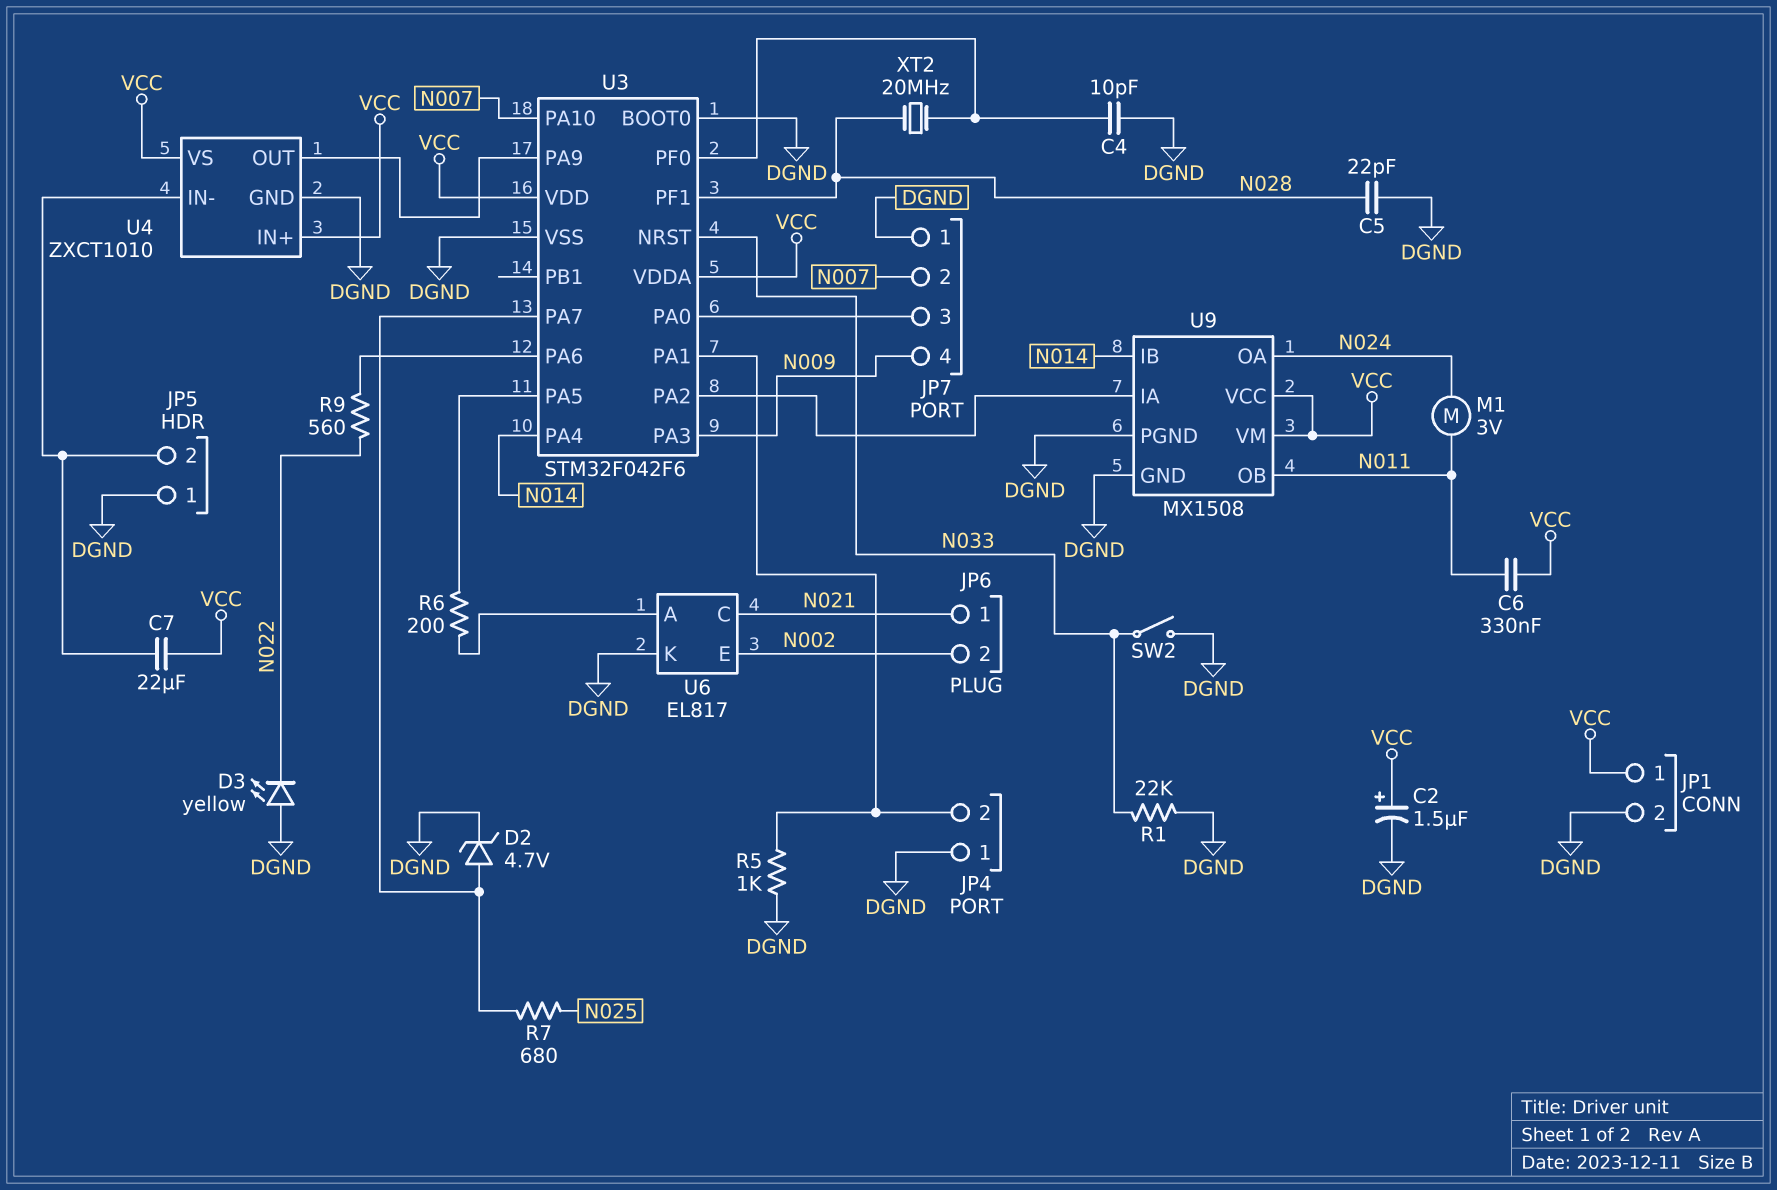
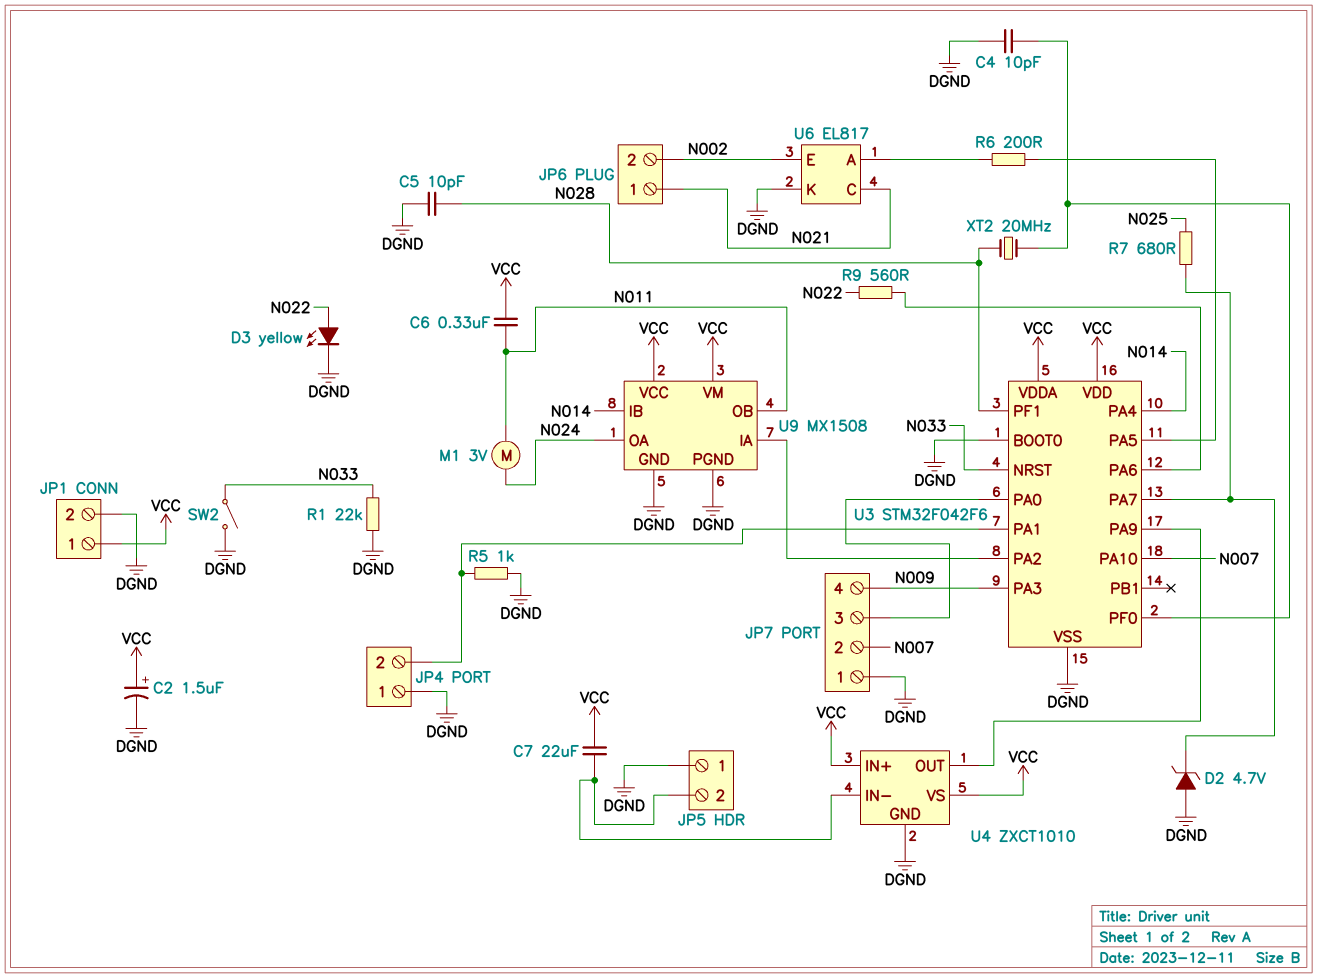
C5: 22pF (DGND, N028) -> 10pF (DGND, N028)
D2: zener 4.7V (A U3/PA7, K DGND) -> zener 4.7V (A DGND, K U3/PA7)
D3: LED yellow (A DGND, K N022) -> LED yellow (A N022, K DGND)

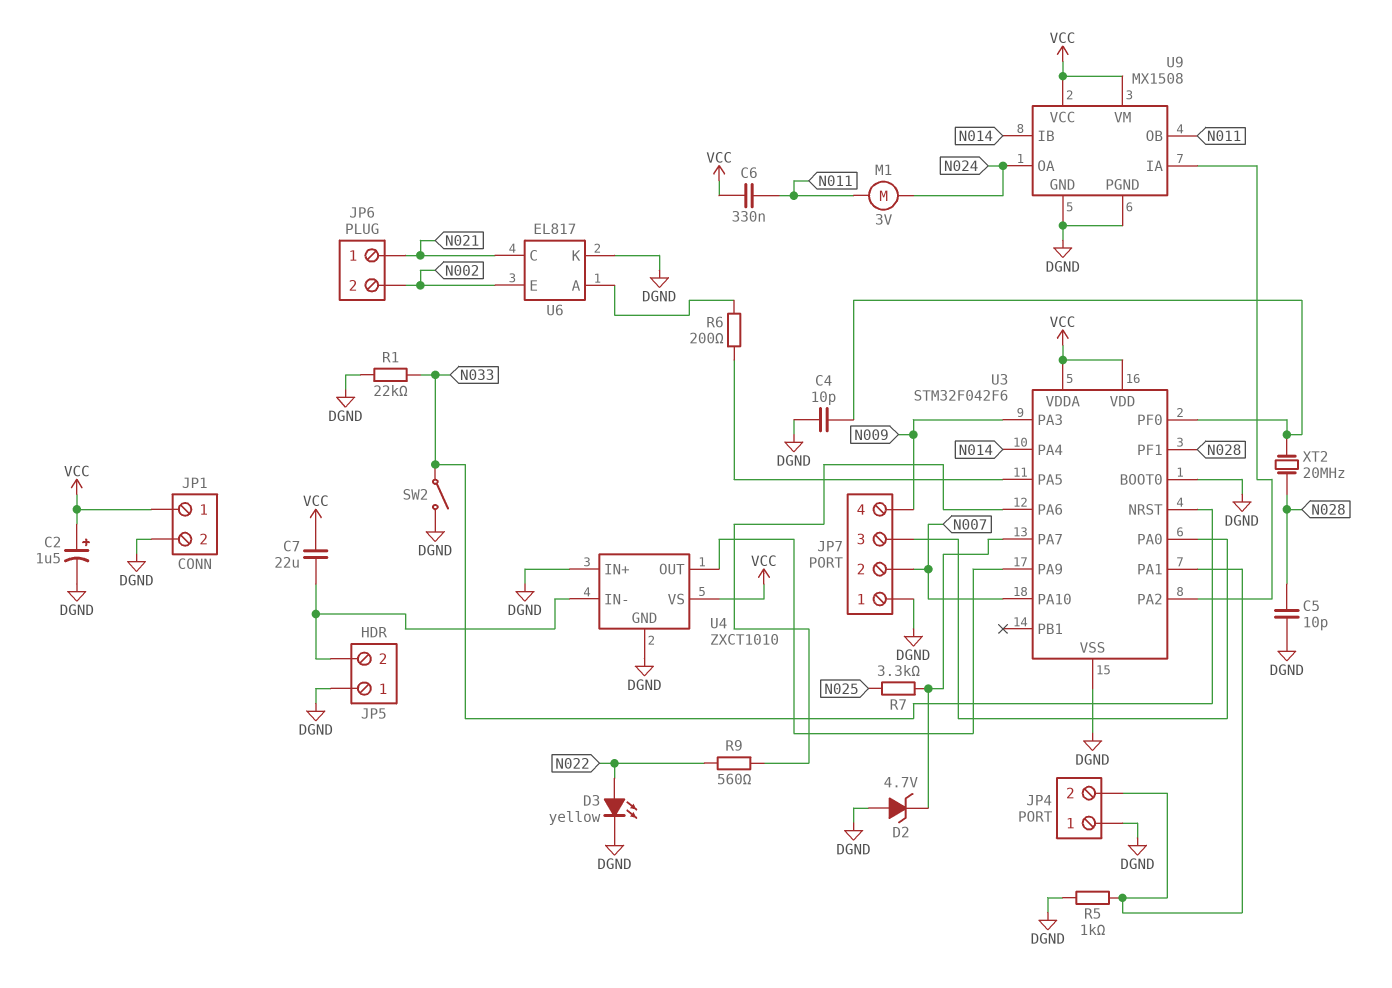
R7: 680 (N025, U3/PA7) -> 3.3k (N025, U3/PA7)
U4 pin IN+: VCC -> DGND

